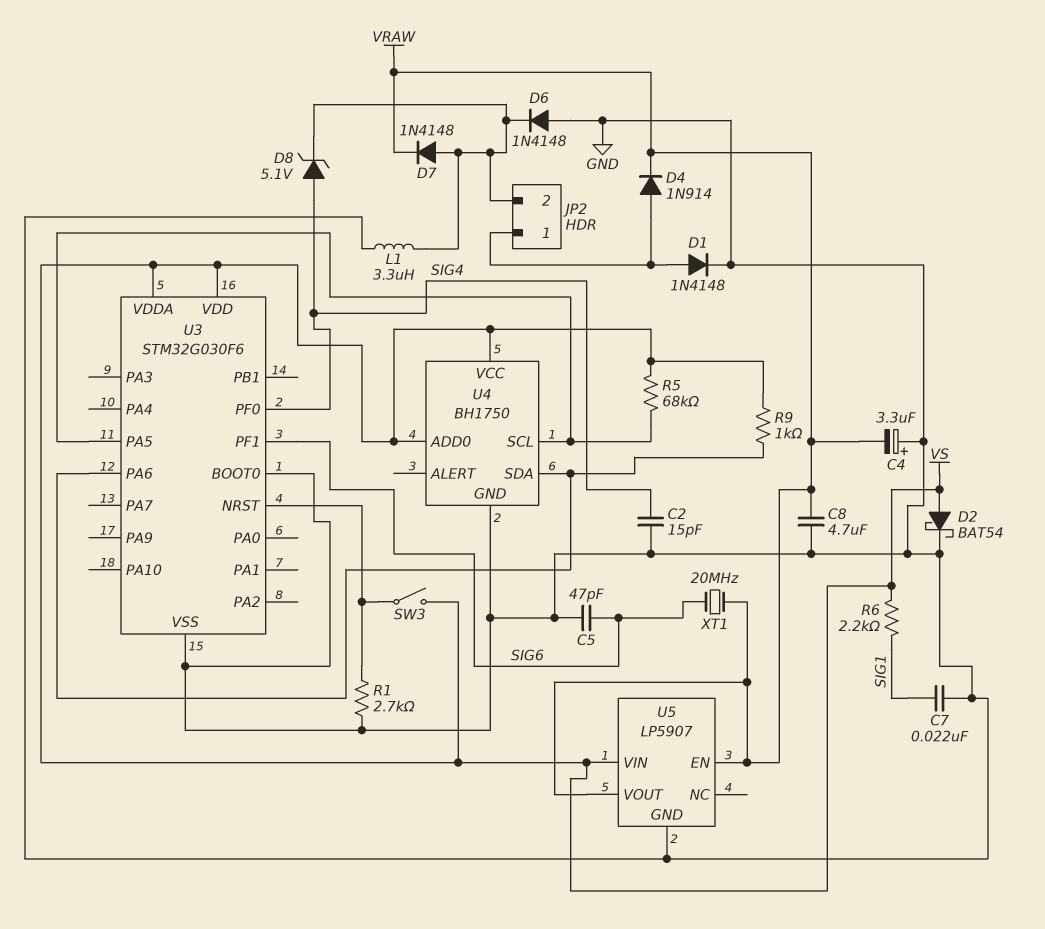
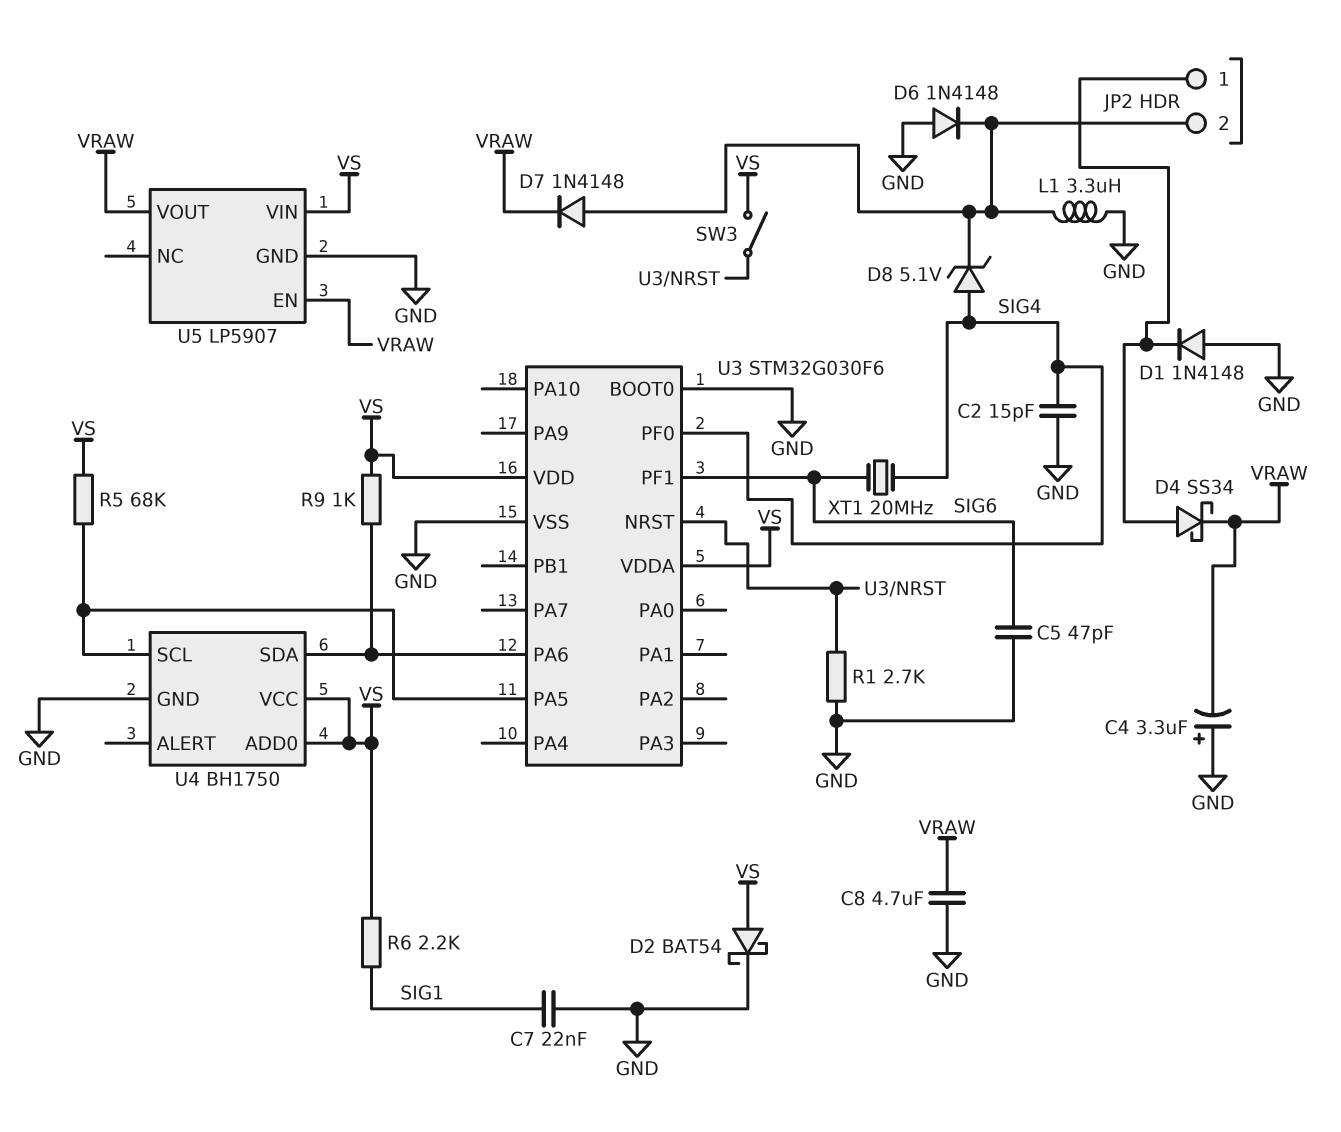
D1: diode 1N4148 (A JP2/1, K GND) -> diode 1N4148 (A GND, K JP2/1)
D4: diode 1N914 (A JP2/1, K VRAW) -> schottky SS34 (A JP2/1, K VRAW)
XT1: 20MHz (SIG6, VRAW) -> 20MHz (SIG4, SIG6)

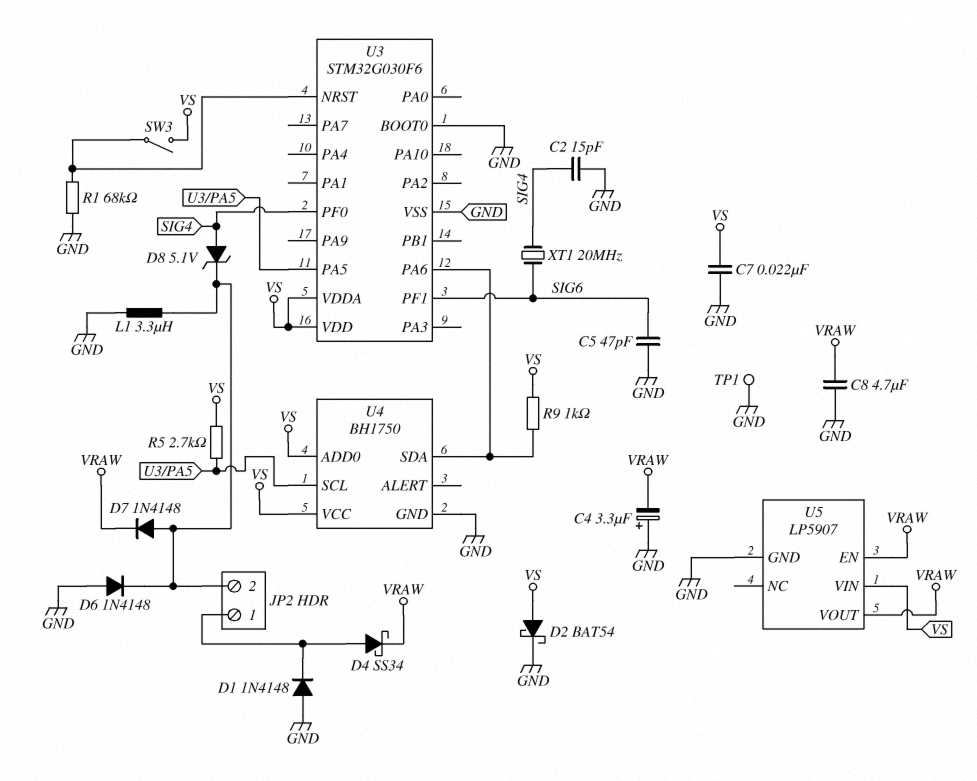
C7: 22nF (GND, SIG1) -> 22nF (GND, VS)
R1: 2.7k (GND, U3/NRST) -> 68k (GND, U3/NRST)
R5: 68k (U3/PA5, VS) -> 2.7k (U3/PA5, VS)
R6: 2.2k (SIG1, VS) -> none
TP1: none -> test point (GND)

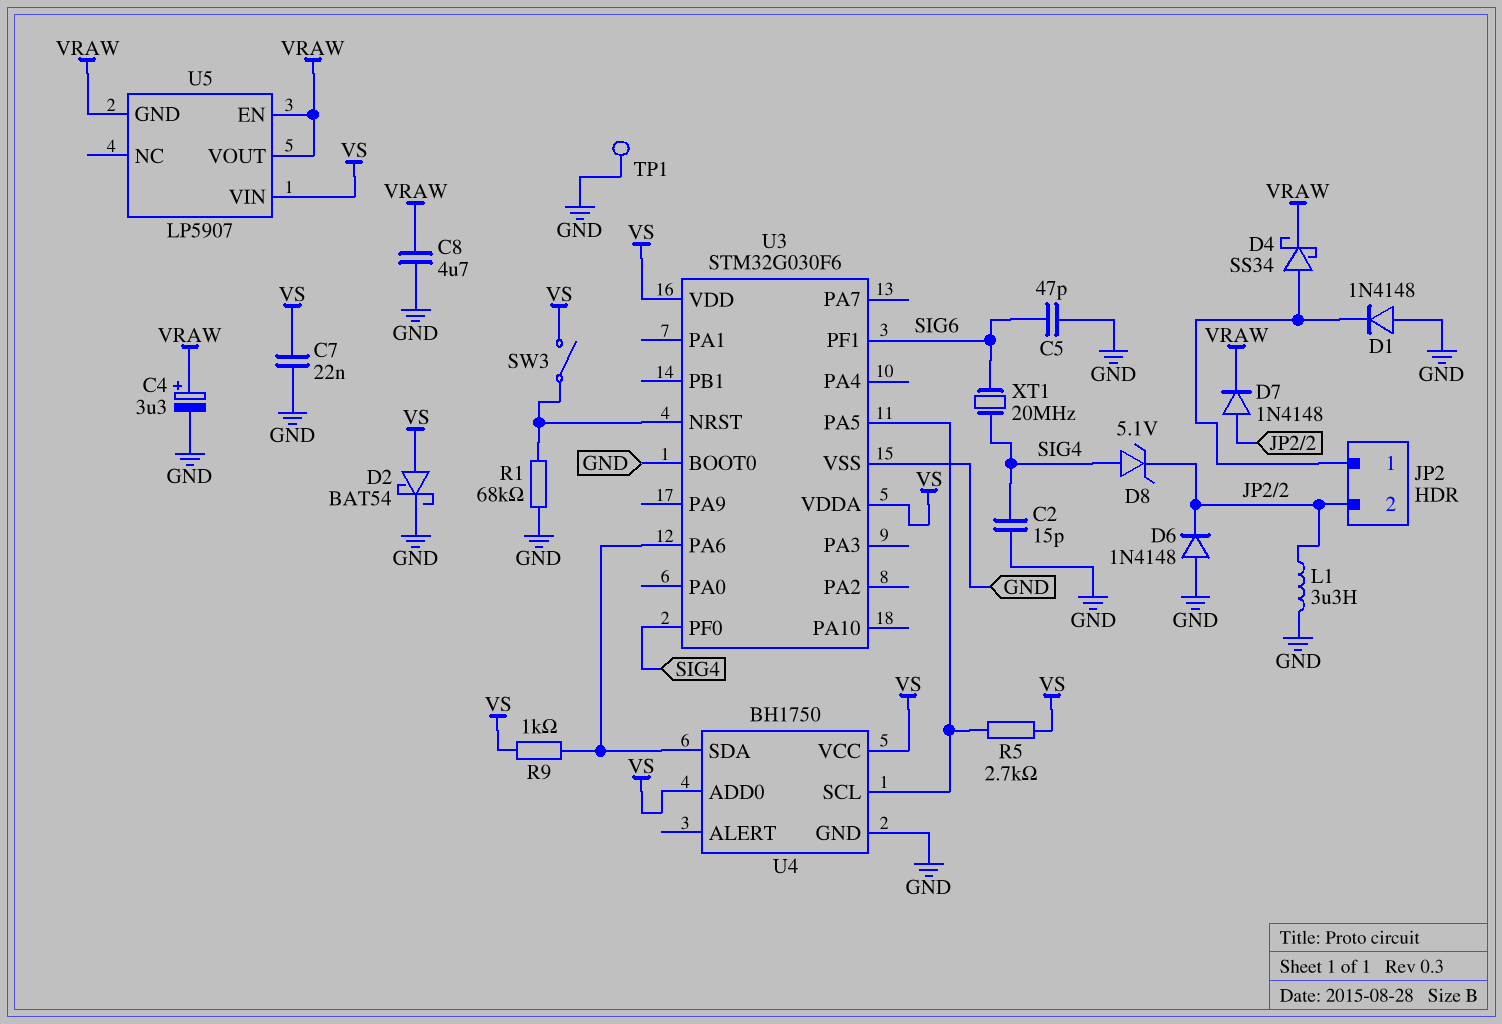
C4: 3.3uF (plus GND, minus VRAW) -> 3.3uF (plus VRAW, minus GND)
U5 pin GND: GND -> VRAW

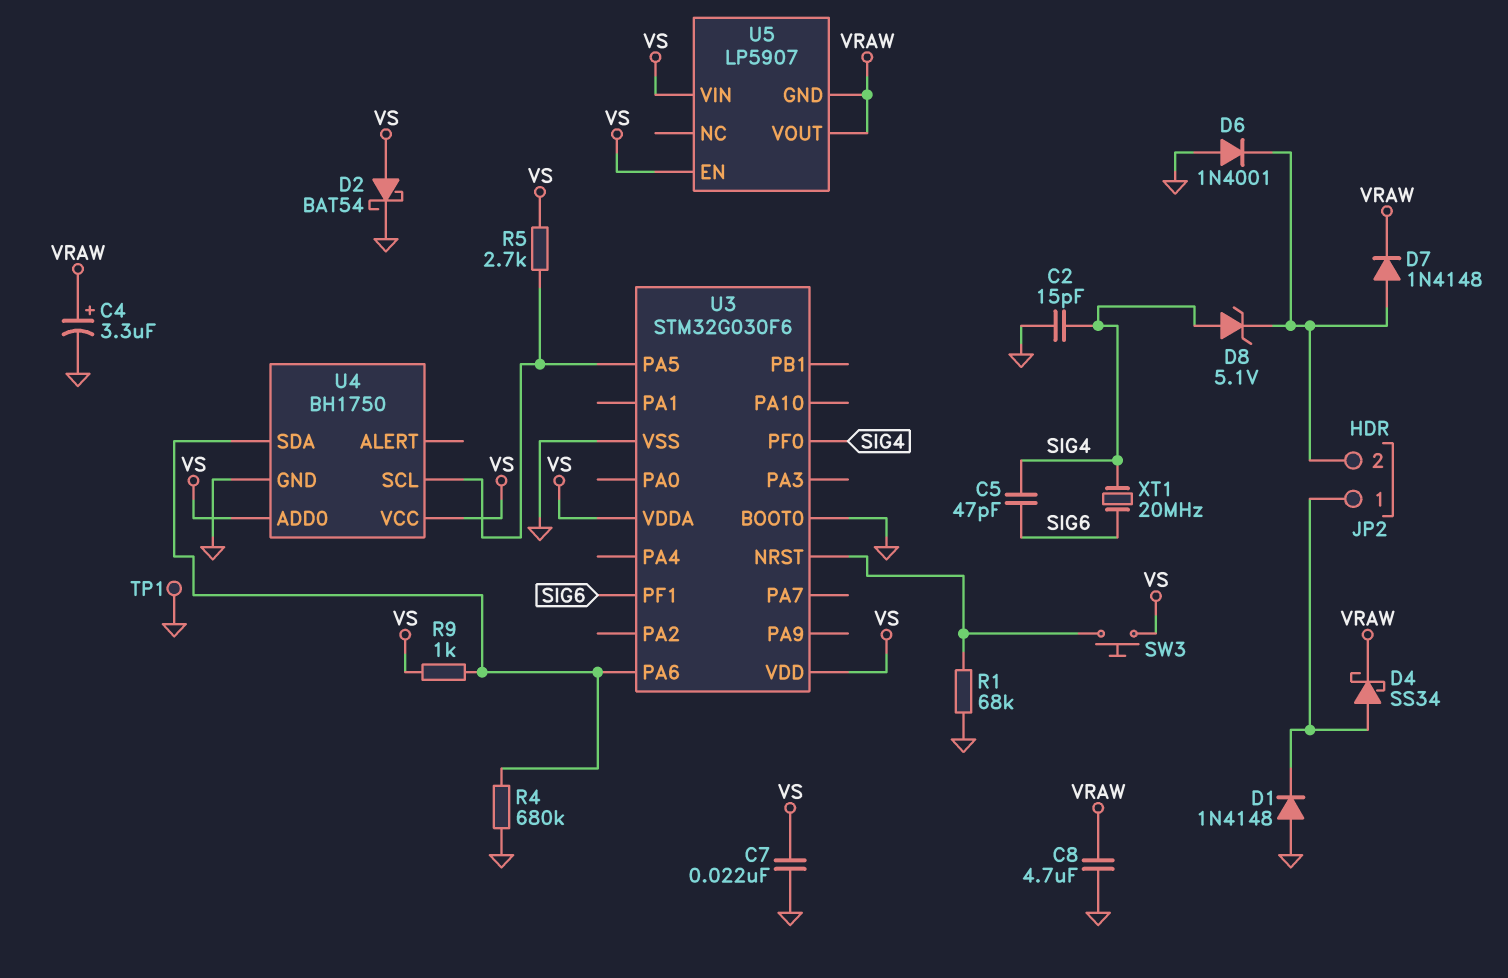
C5: 47pF (GND, SIG6) -> 47pF (SIG4, SIG6)
D6: diode 1N4148 (A GND, K JP2/2) -> diode 1N4001 (A GND, K JP2/2)
L1: 3.3uH (GND, JP2/2) -> none
R4: none -> 680k (GND, U3/PA6)
SW3: switch (U3/NRST, VS) -> button (U3/NRST, VS)
U5 pin EN: VRAW -> VS

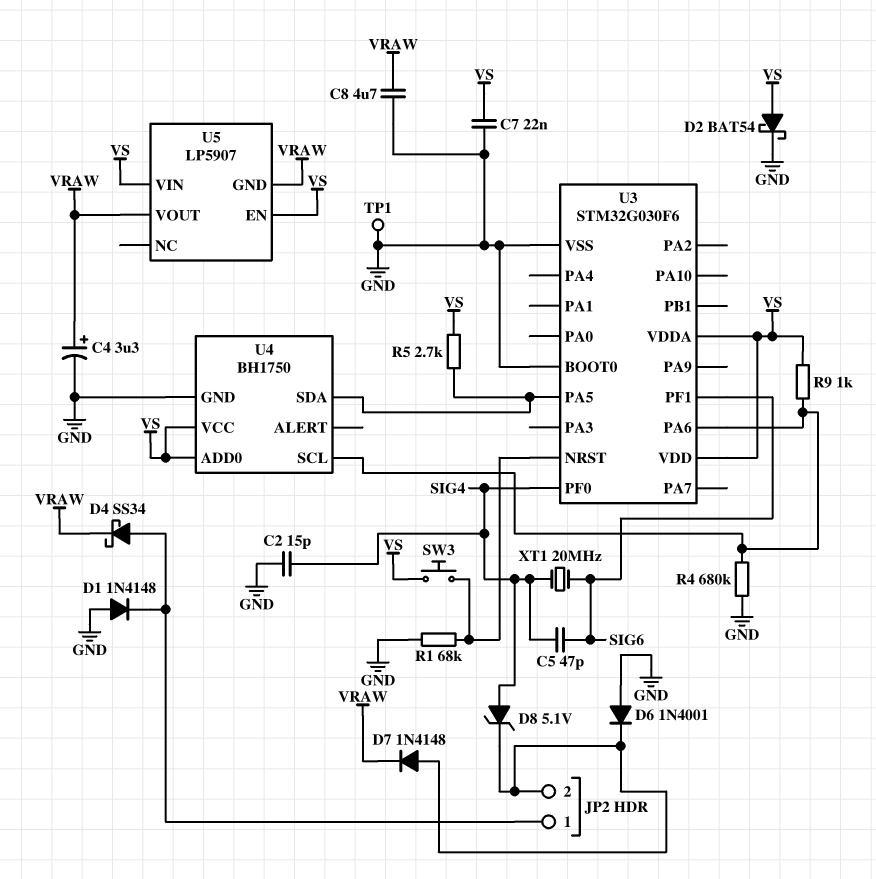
U4 pin SCL: U3/PA5 -> U3/PA6
U4 pin SDA: U3/PA6 -> U3/PA5

